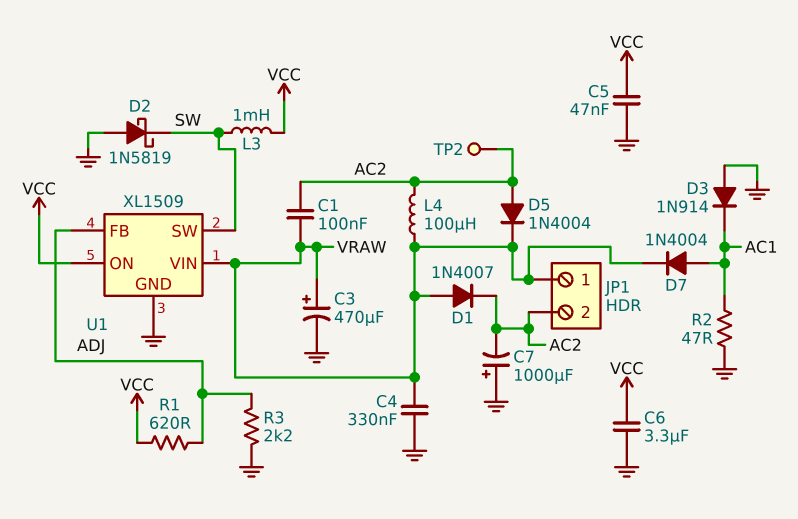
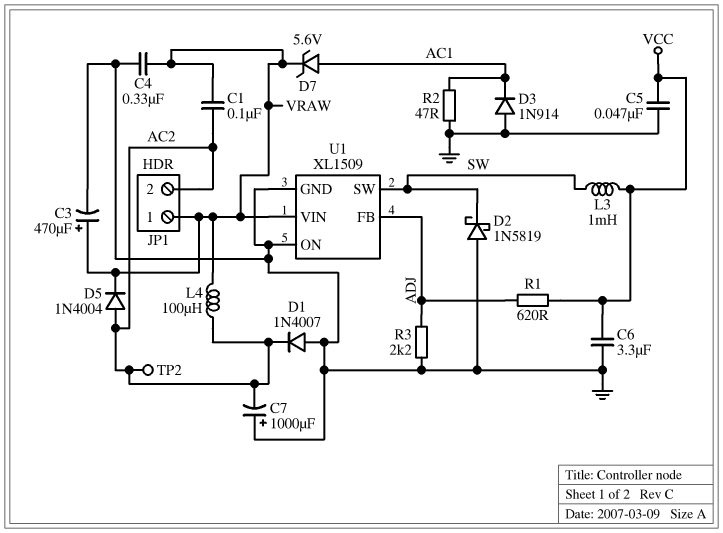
D1: diode 1N4007 (A VRAW, K AC2) -> diode 1N4007 (A GND, K AC2)
D7: diode 1N4004 (A AC1, K VRAW) -> zener 5.6V (A AC1, K VRAW)
U1 pin ON: VCC -> GND

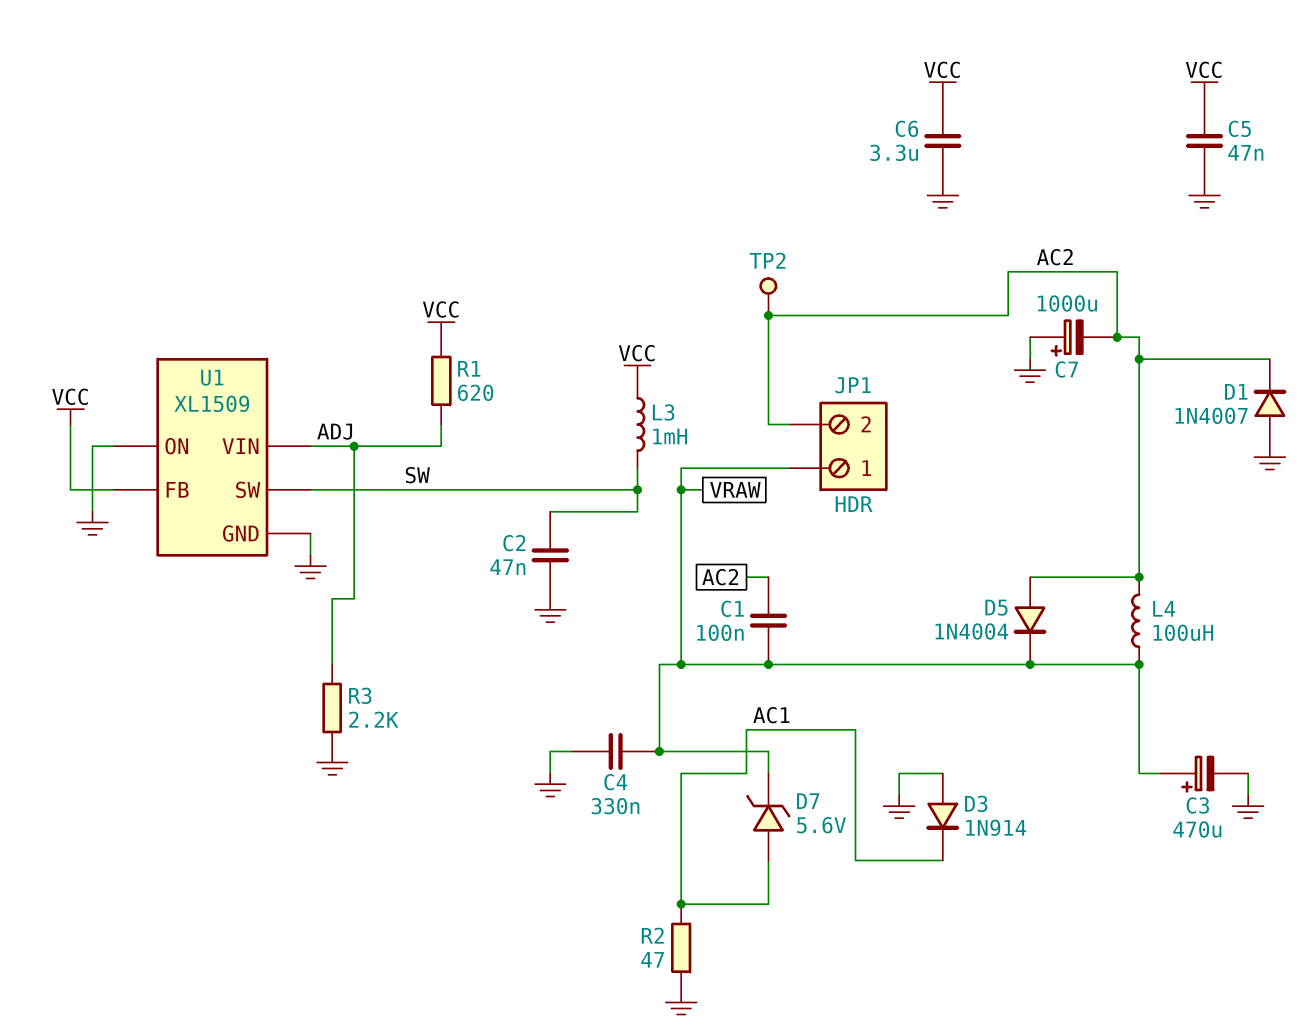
C2: none -> 47nF (GND, SW)
D2: schottky 1N5819 (A GND, K SW) -> none
U1 pin FB: ADJ -> VCC
U1 pin VIN: VRAW -> ADJ

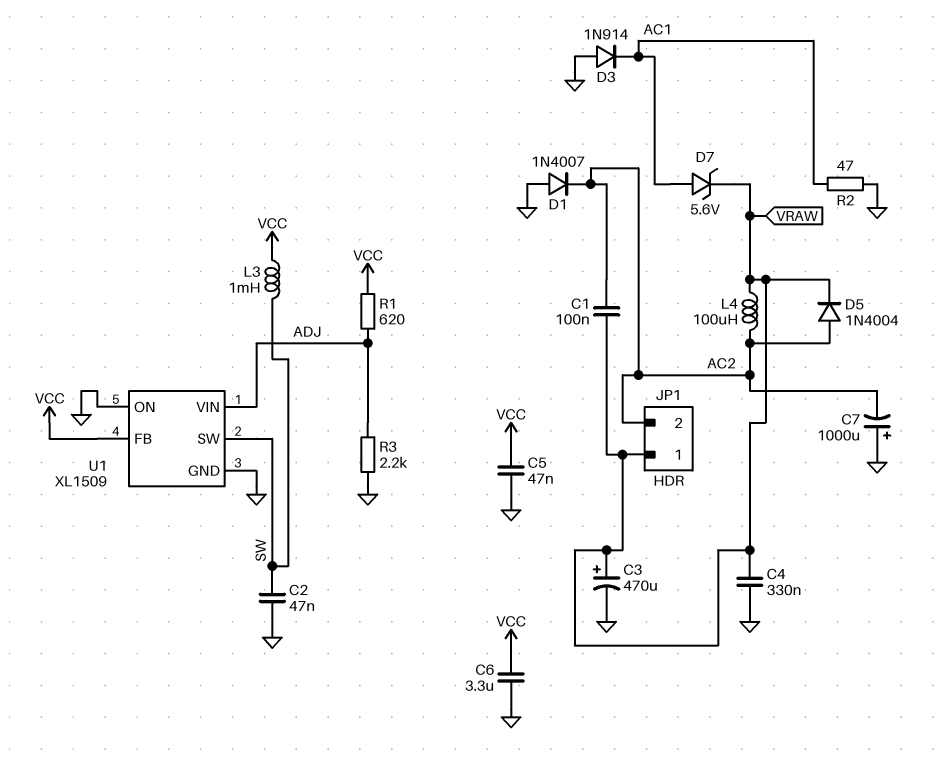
TP2: test point (AC2) -> none

